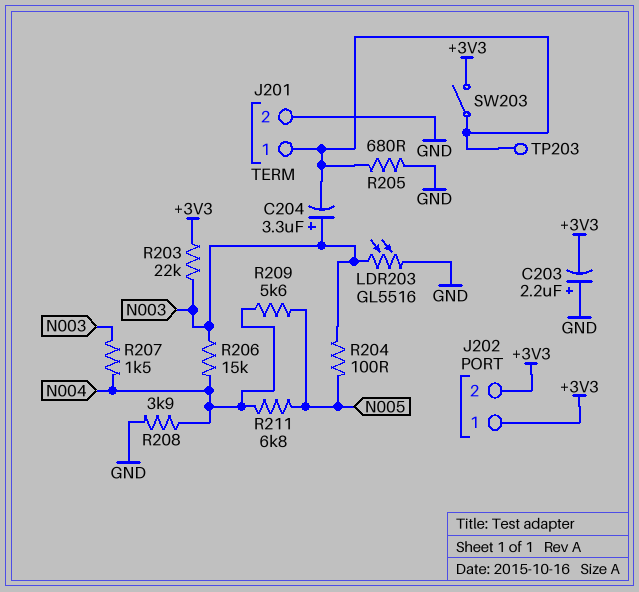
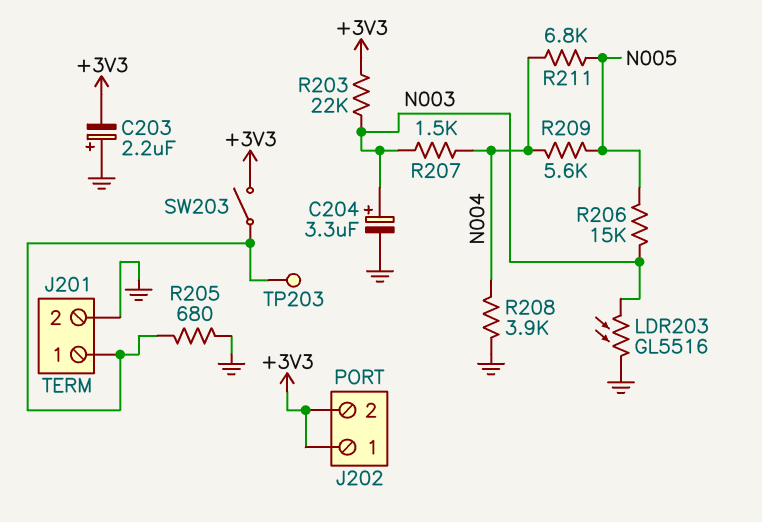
C204: 3.3uF (plus N003, minus J201/1) -> 3.3uF (plus N003, minus GND)
R204: 100 (N003, N005) -> none
R206: 15k (N003, N004) -> 15k (N003, N005)

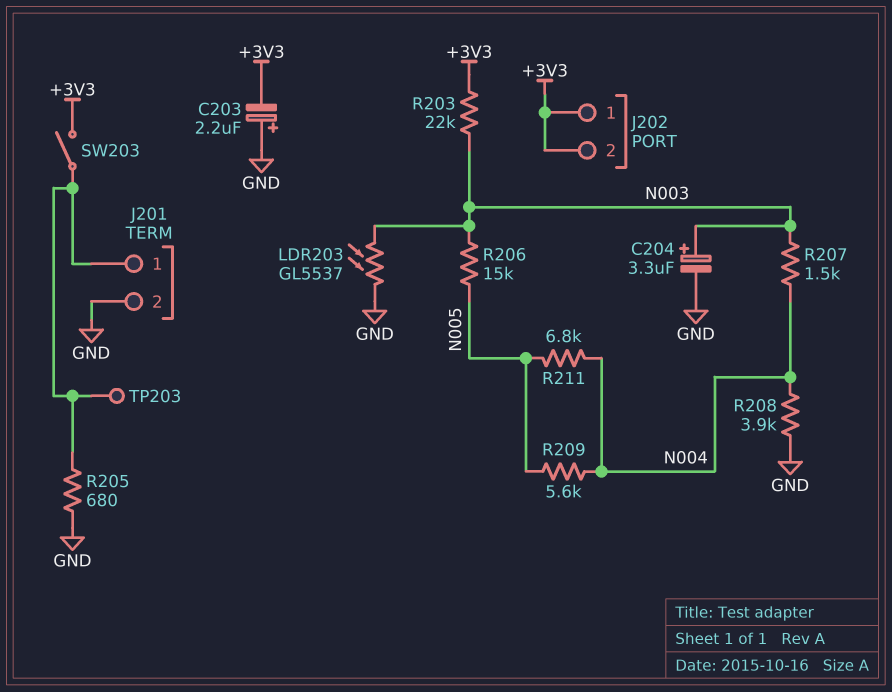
LDR203: GL5516 (GND, N003) -> GL5537 (GND, N003)

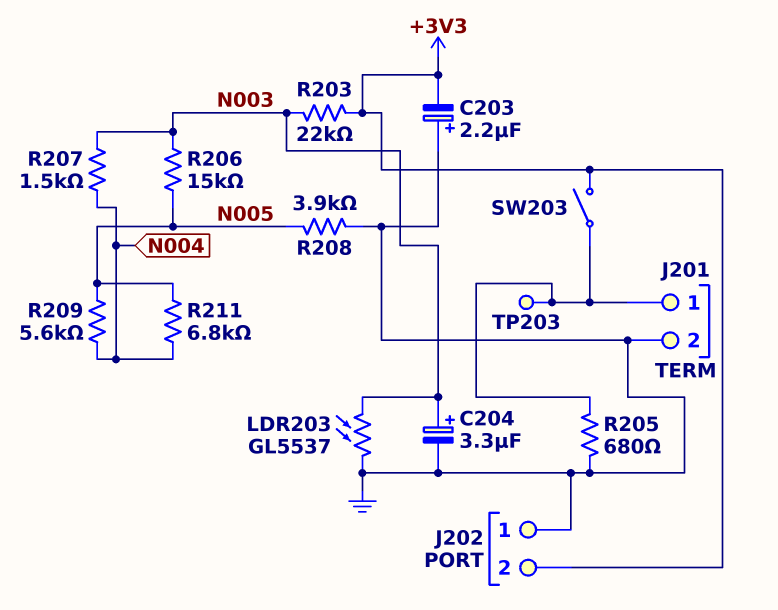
J202 pin 1: +3V3 -> GND
R208: 3.9k (GND, N004) -> 3.9k (GND, N005)

